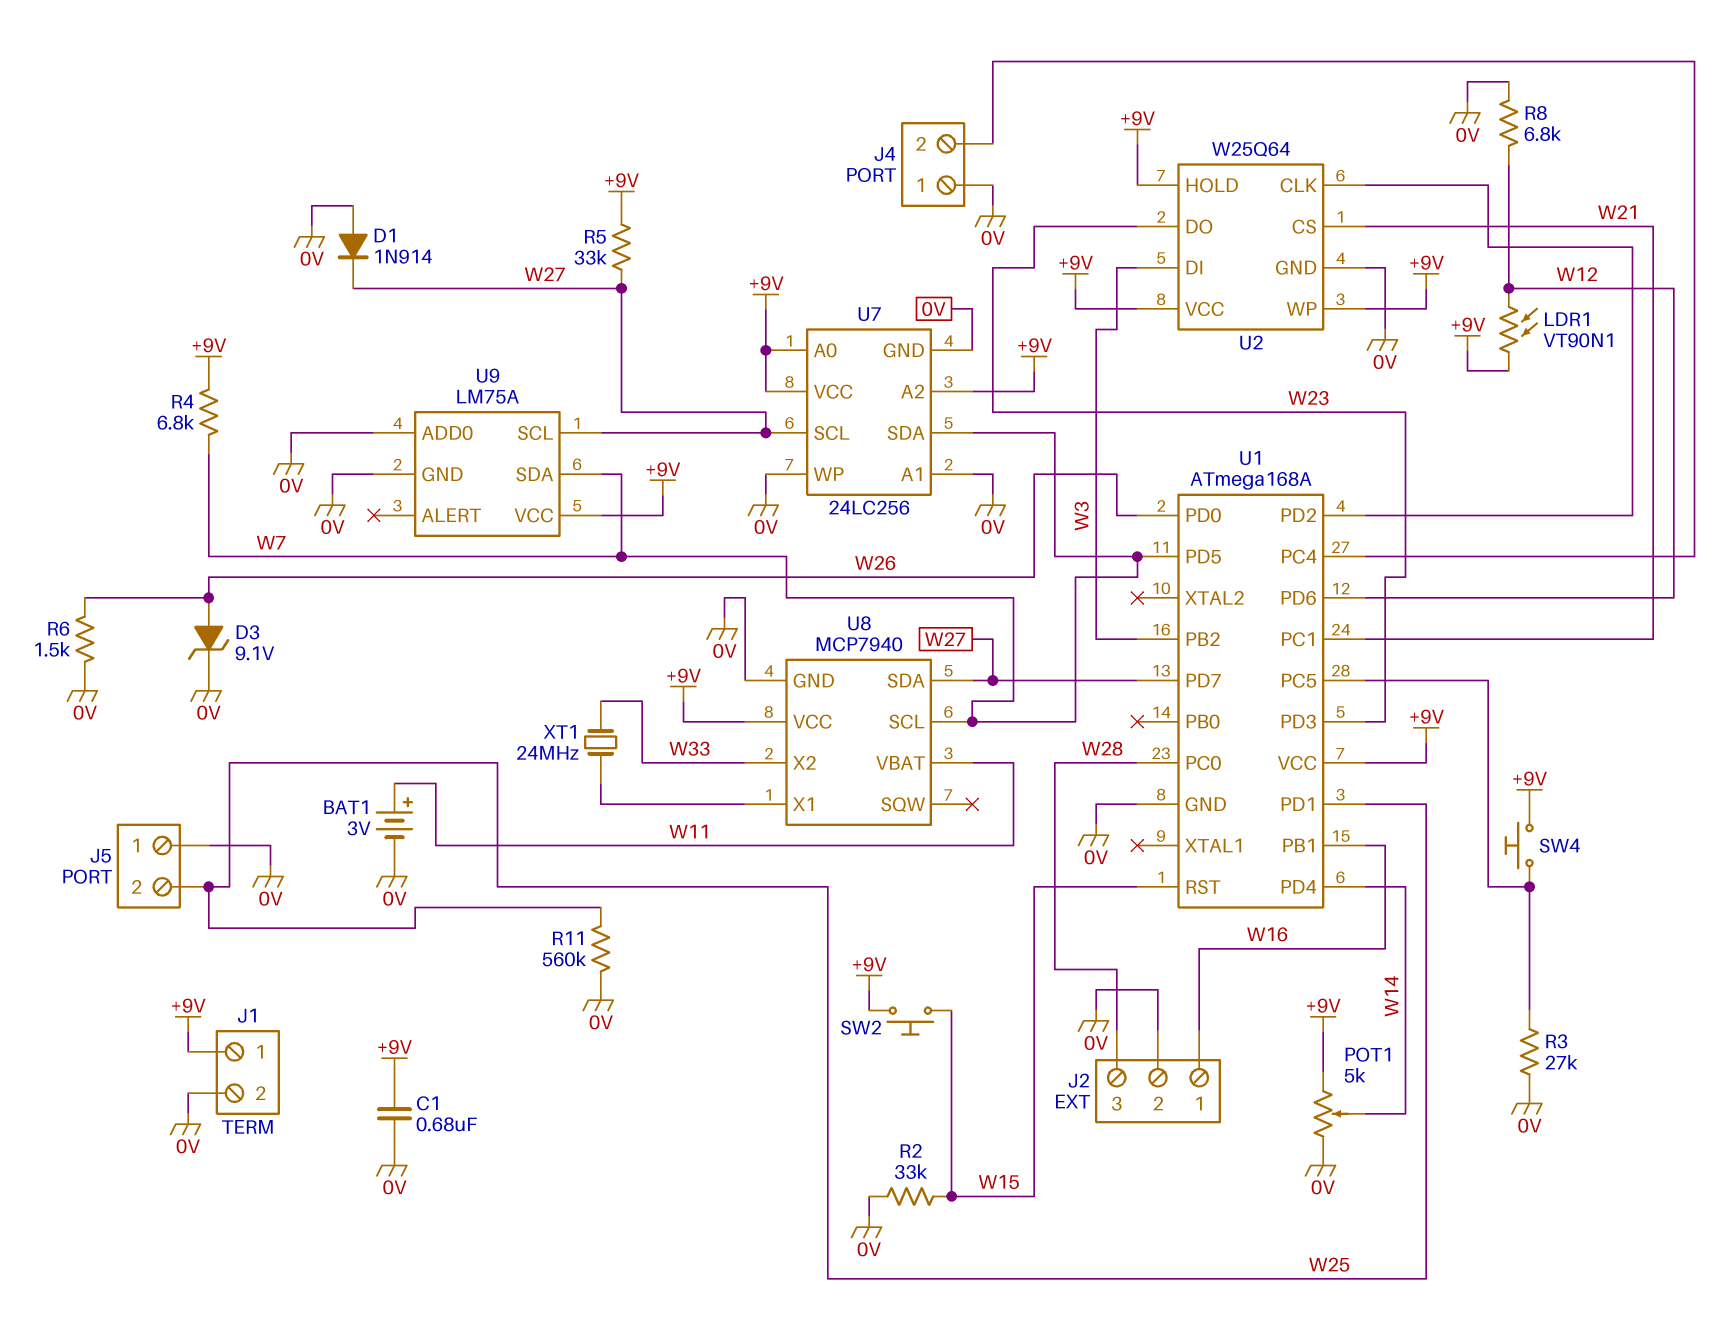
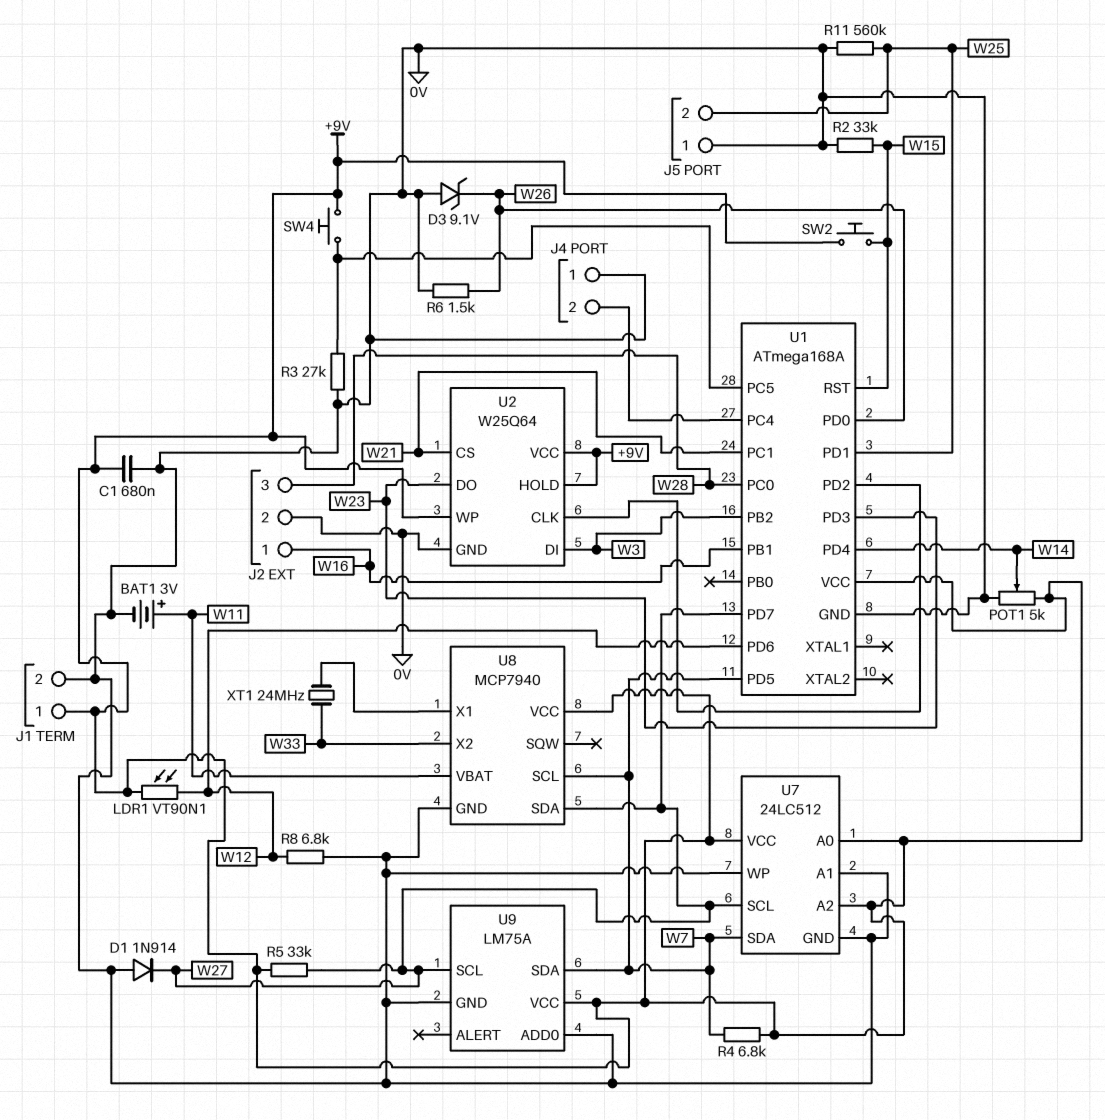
D3: zener 9.1V (A W26, K 0V) -> zener 9.1V (A 0V, K W26)
U7: 24LC256 -> 24LC512

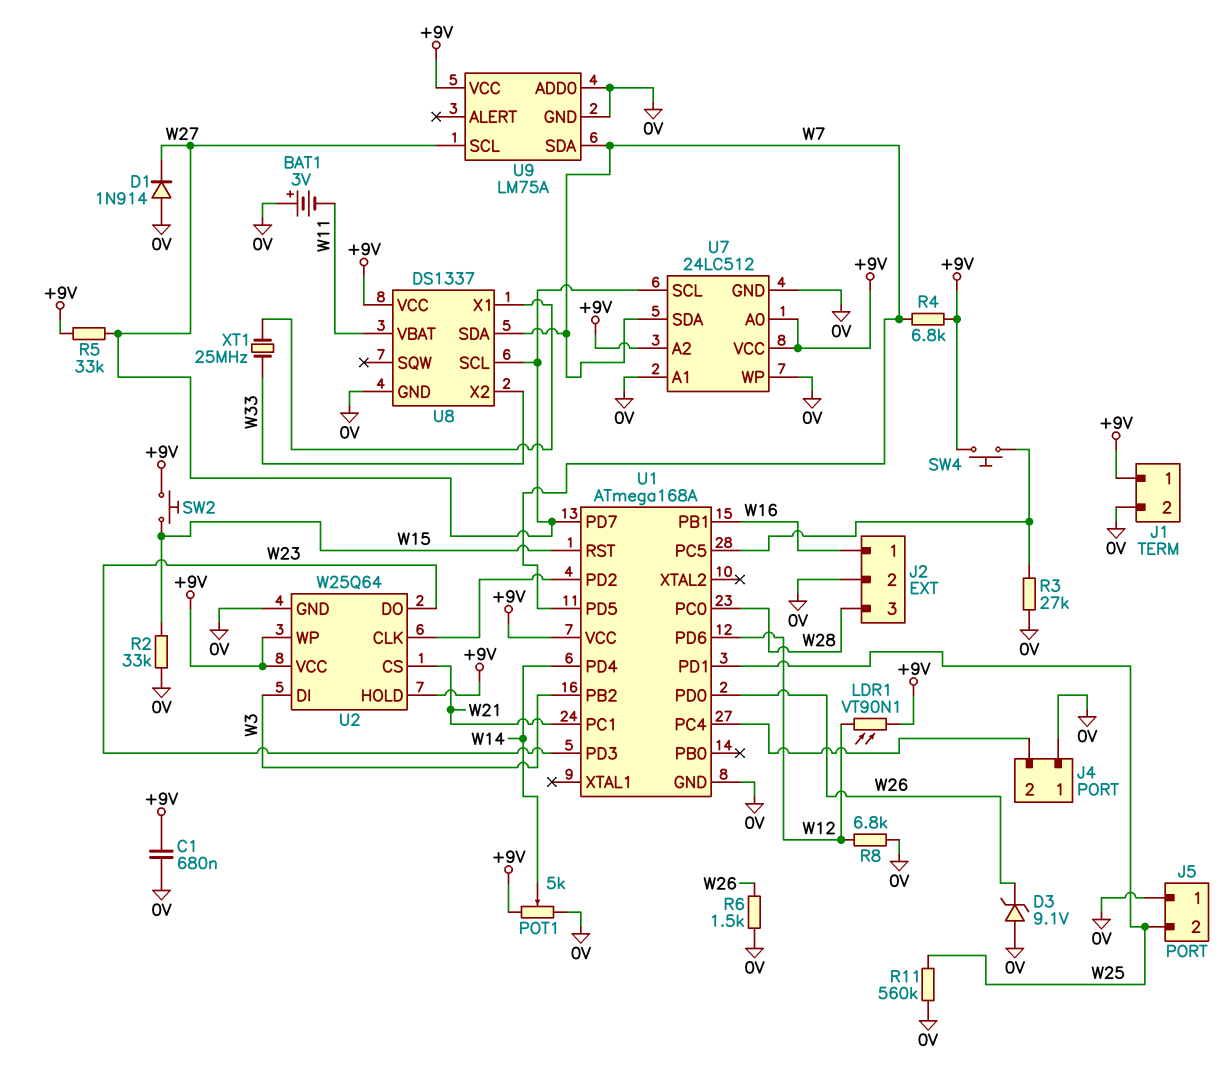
BAT1: 3V (plus W11, minus 0V) -> 3V (plus 0V, minus W11)
U8: MCP7940 -> DS1337
U8 pin SCL: W7 -> W27
U8 pin SDA: W27 -> W7
XT1: 24MHz (U8/X1, W33) -> 25MHz (U8/X1, W33)

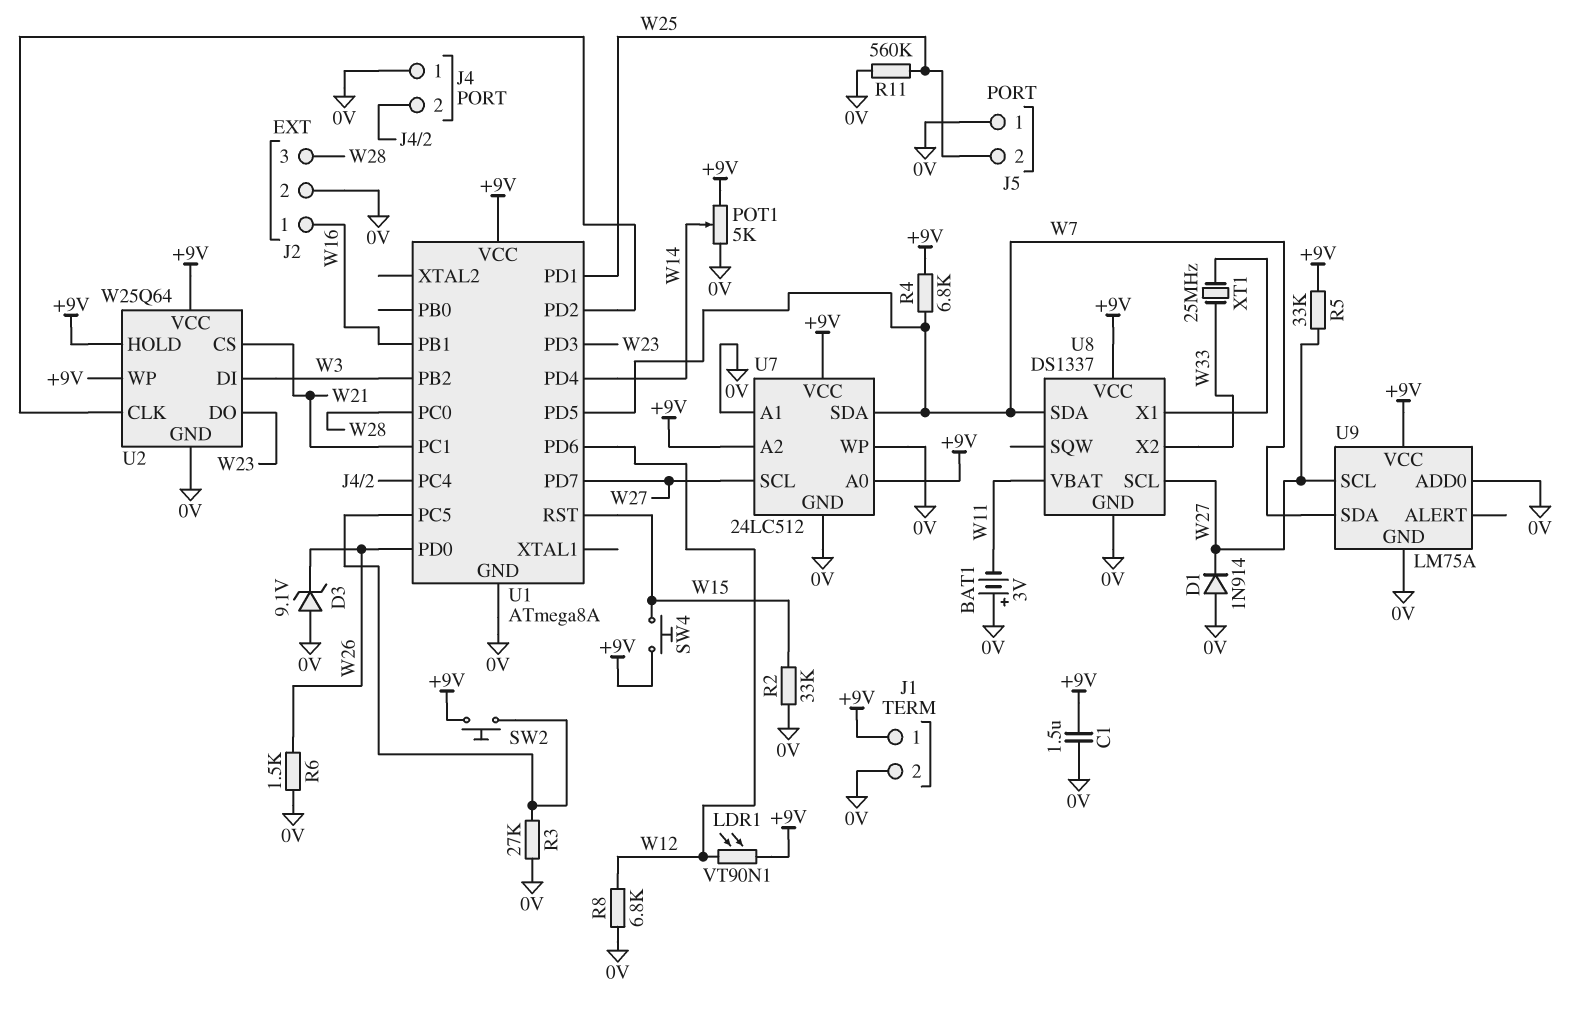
C1: 680nF (+9V, 0V) -> 1.5uF (+9V, 0V)
SW2: button (+9V, W15) -> button (+9V, U1/PC5)
SW4: button (+9V, U1/PC5) -> button (+9V, W15)
U1: ATmega168A -> ATmega8A

